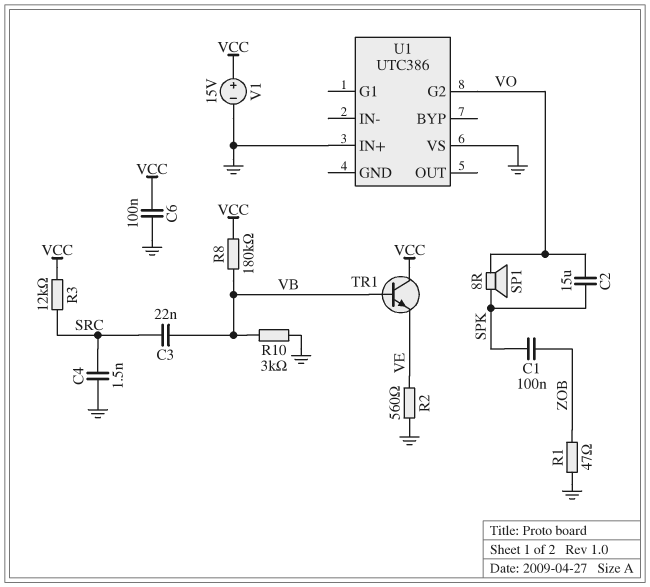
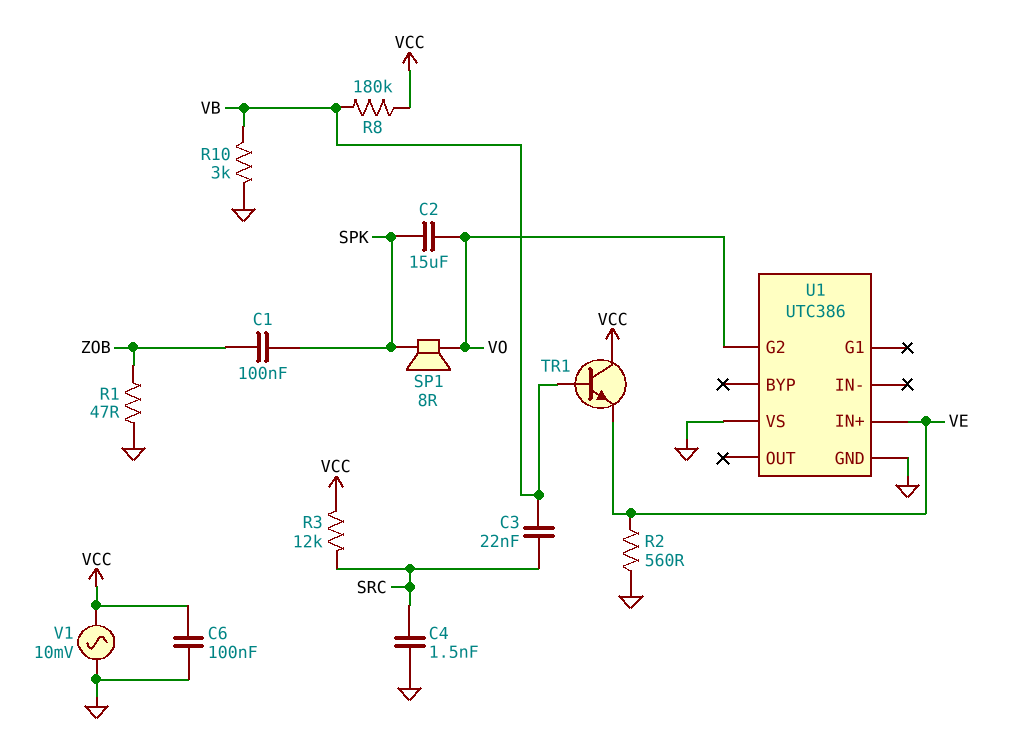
U1 pin GND: none -> GND
U1 pin IN+: GND -> VE
V1: 15V (plus VCC, minus GND) -> AC 10mV (GND, VCC)

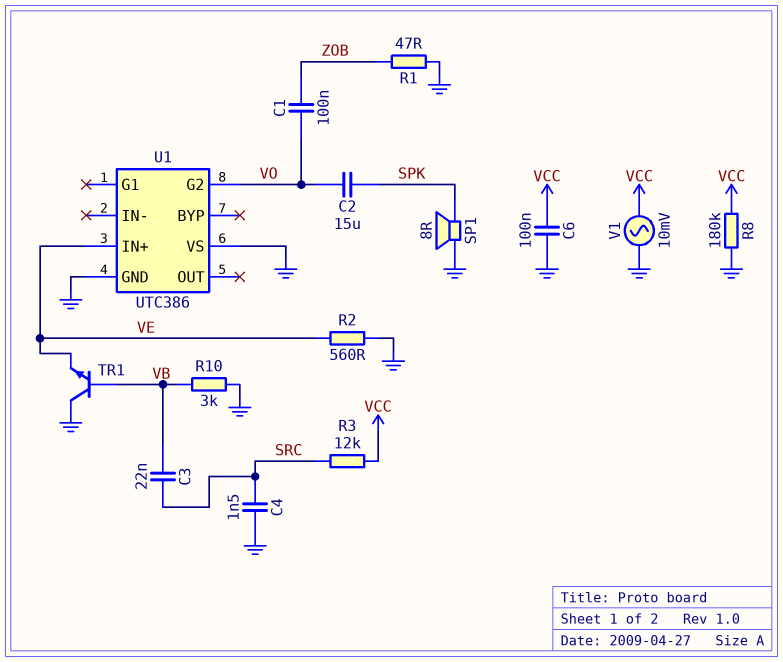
C1: 100nF (SPK, ZOB) -> 100nF (VO, ZOB)
R8: 180k (VB, VCC) -> 180k (GND, VCC)
SP1: speaker 8R (SPK, VO) -> speaker 8R (GND, SPK)
TR1: NPN (B VB, C VCC, E VE) -> NPN (B VB, C GND, E VE)

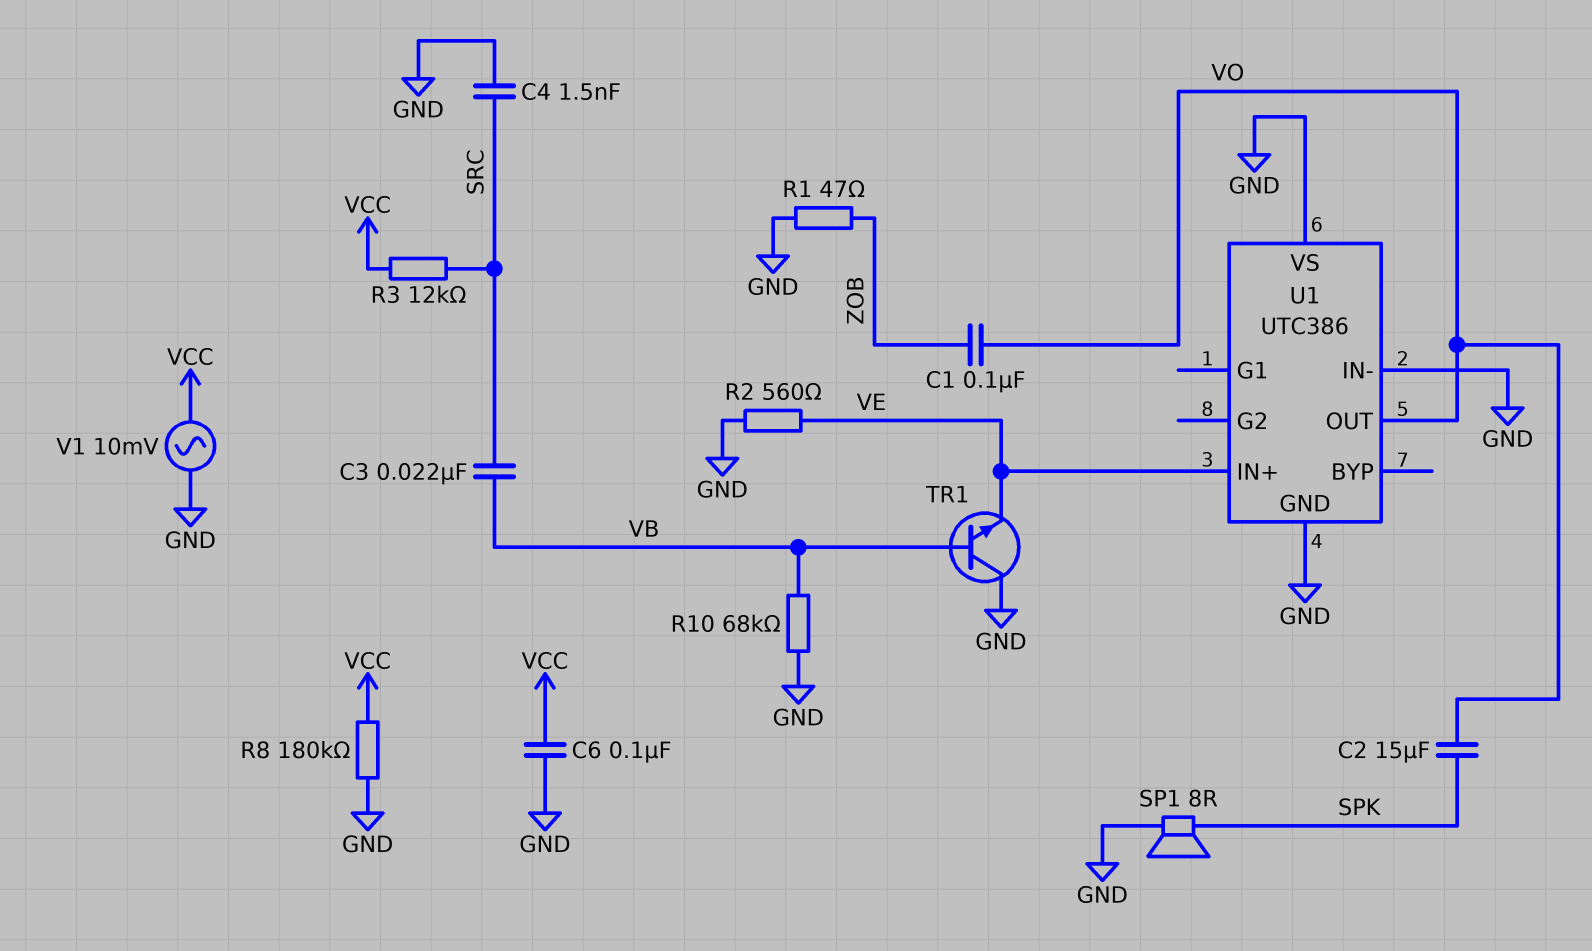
R10: 3k (GND, VB) -> 68k (GND, VB)
U1 pin G2: VO -> none
U1 pin IN-: none -> GND
U1 pin OUT: none -> VO

